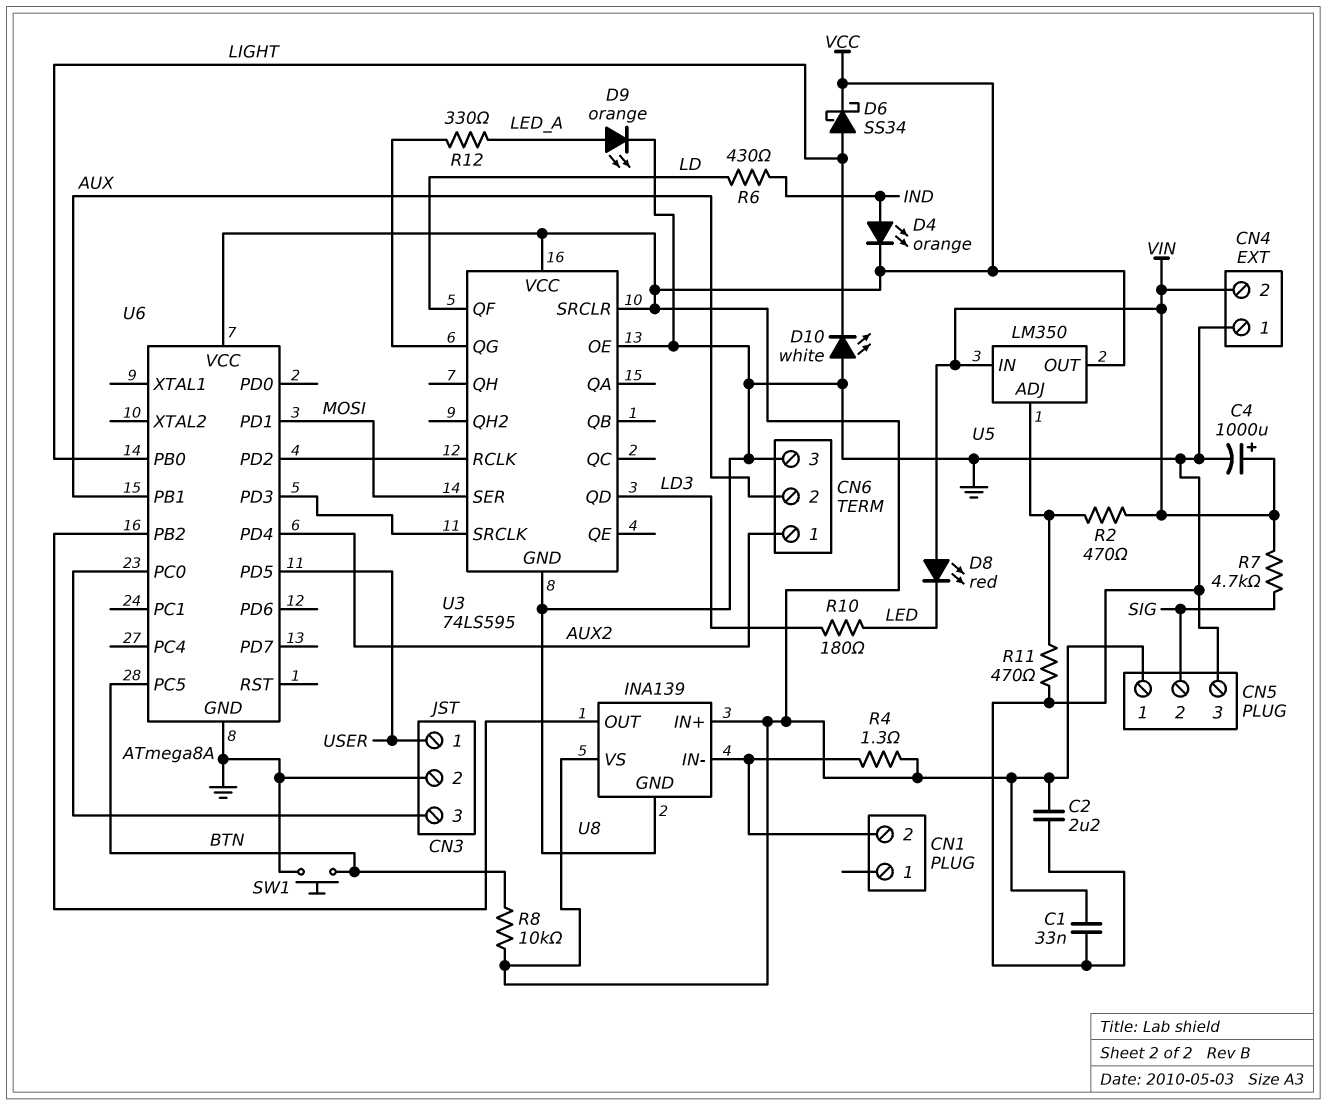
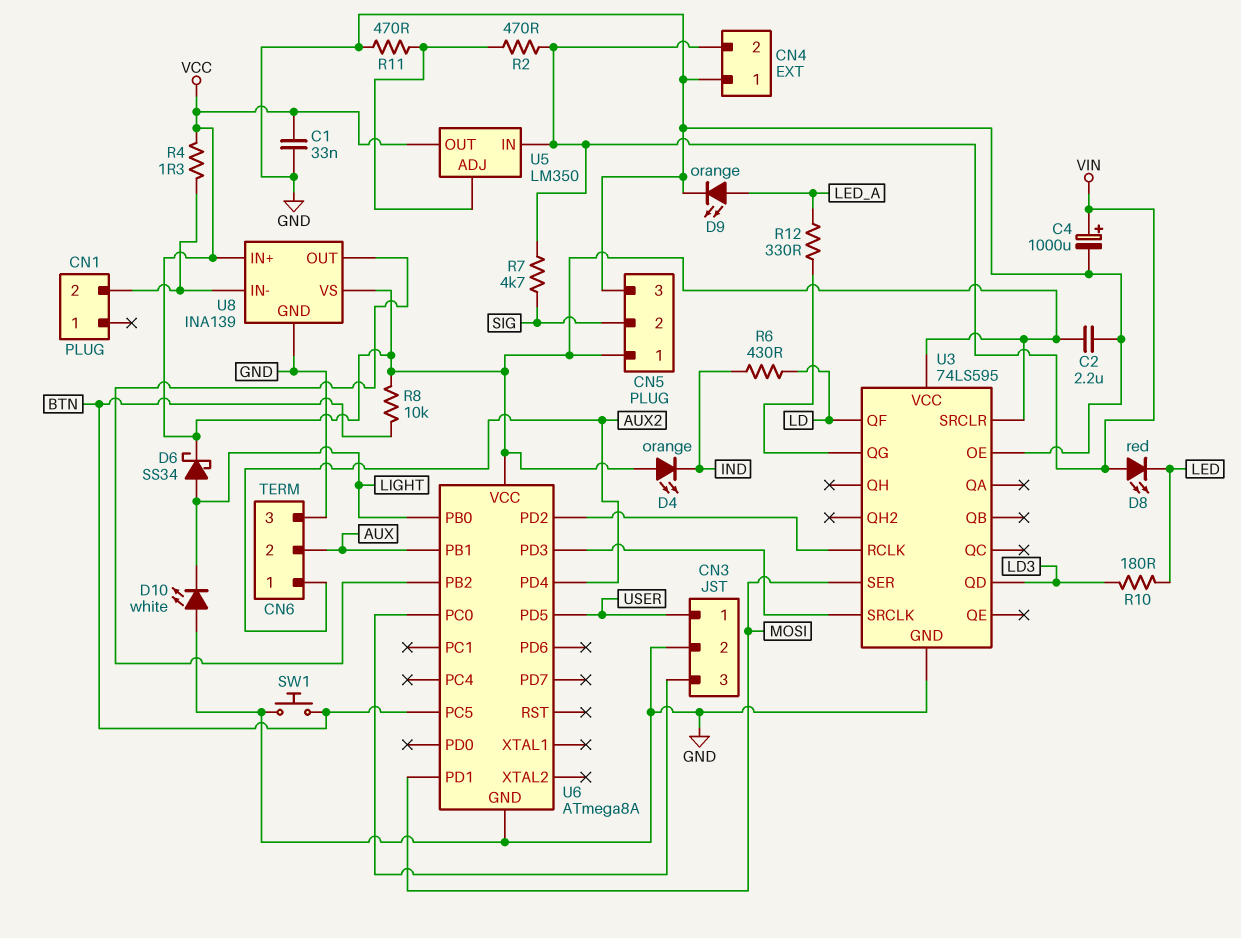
D4: LED orange (A IND, K VCC) -> LED orange (A VCC, K IND)

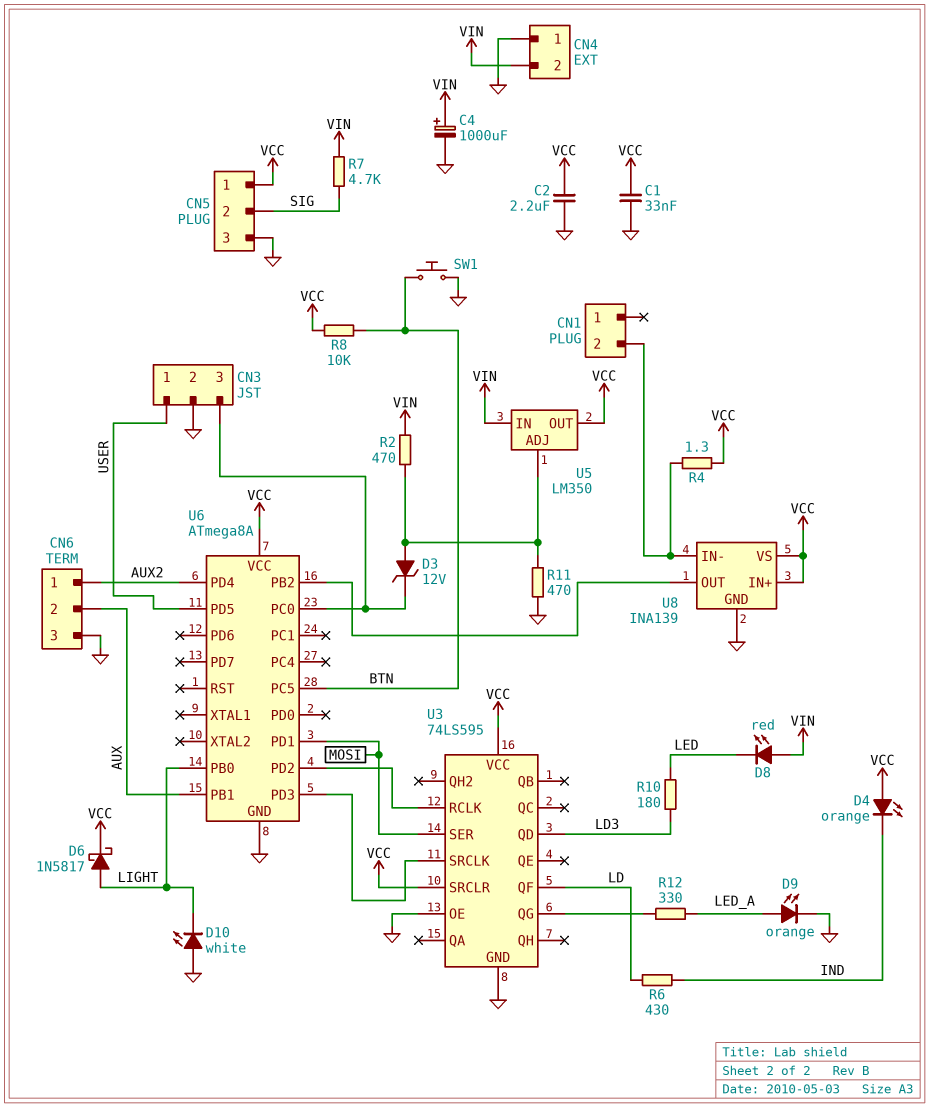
D3: none -> zener 12V (A U5/ADJ, K CN3/3)
D6: schottky SS34 (A LIGHT, K VCC) -> schottky 1N5817 (A LIGHT, K VCC)

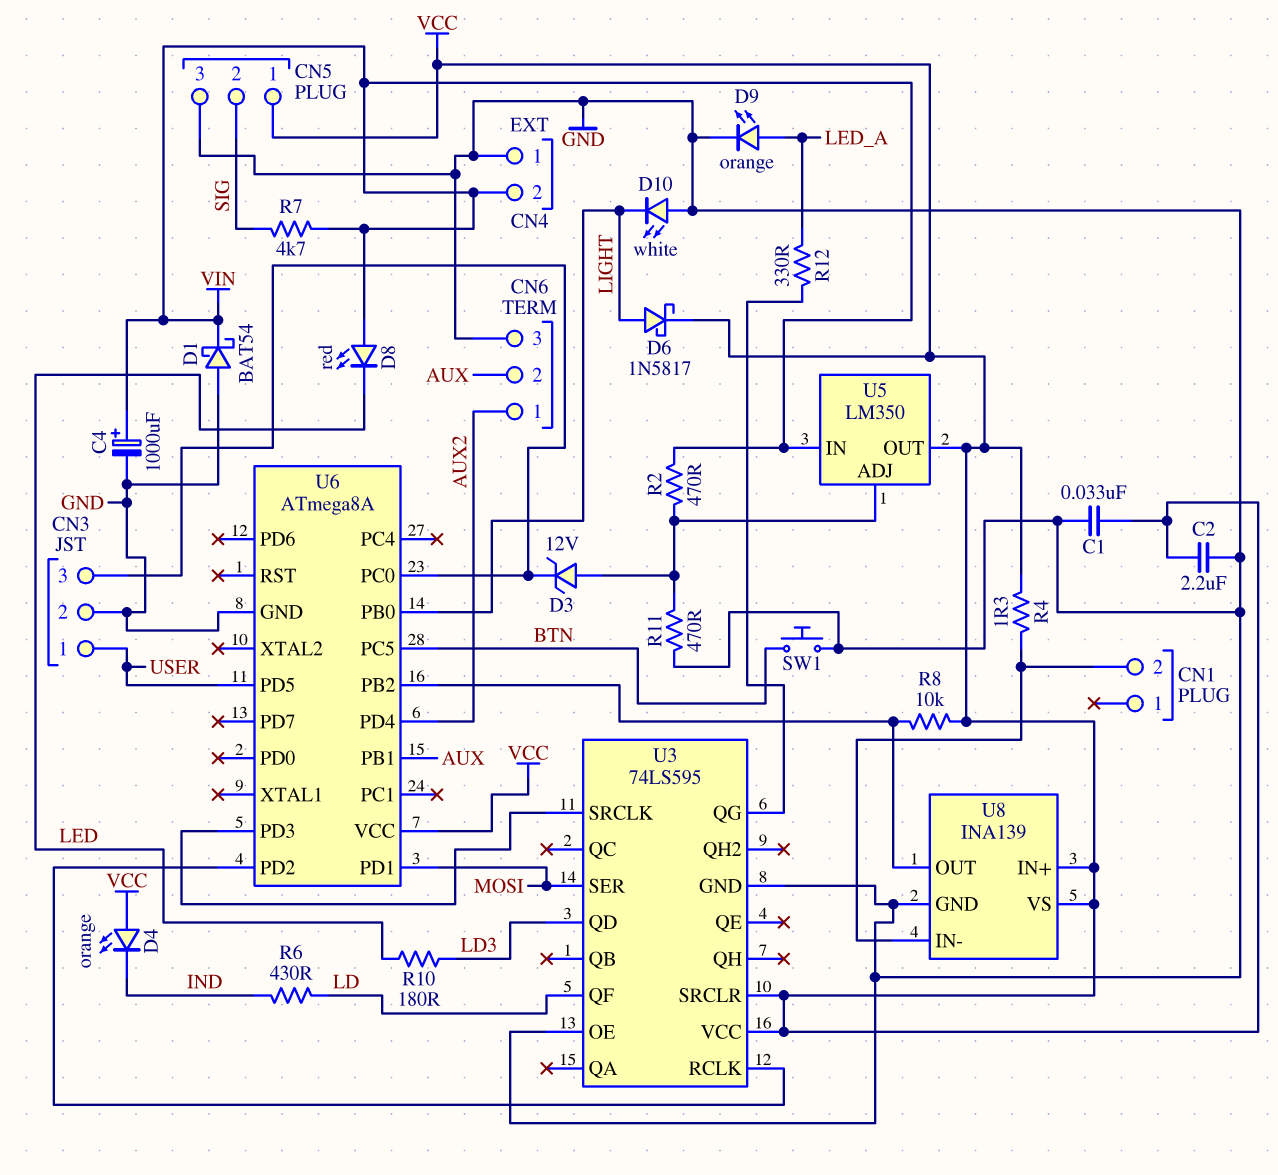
D1: none -> schottky BAT54 (A GND, K VIN)
R8: 10k (BTN, VCC) -> 10k (U6/PB2, VCC)

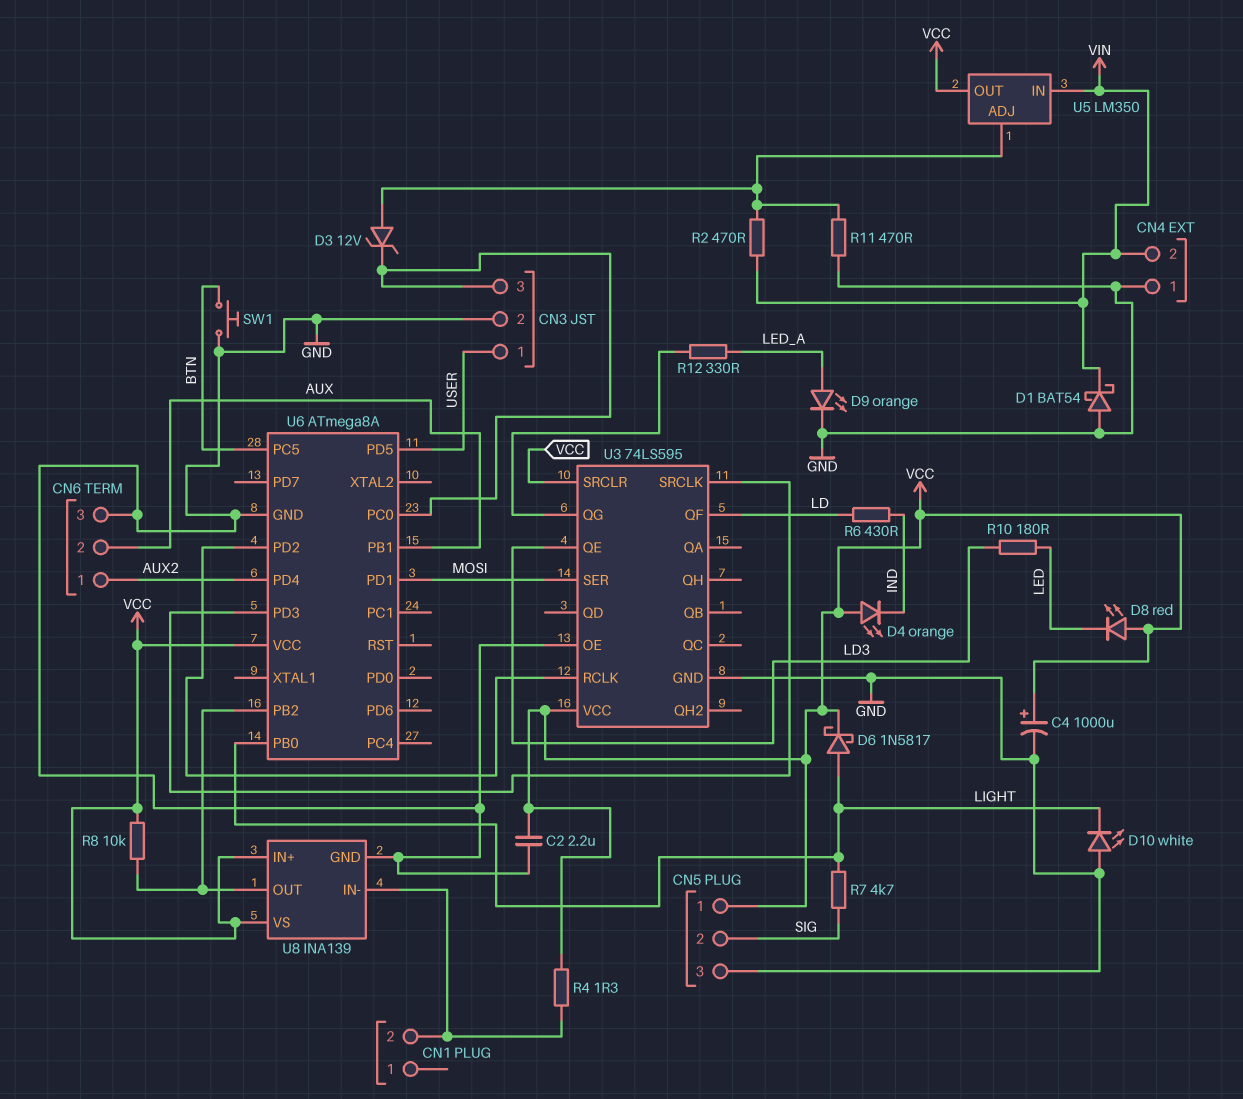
C1: 33nF (GND, VCC) -> none
C4: 1000uF (plus VIN, minus GND) -> 1000uF (plus VCC, minus GND)
D8: LED red (A VIN, K LED) -> LED red (A VCC, K LED)
R7: 4.7k (SIG, VIN) -> 4.7k (LIGHT, SIG)
U3 pin QD: LD3 -> none
U3 pin QE: none -> LD3

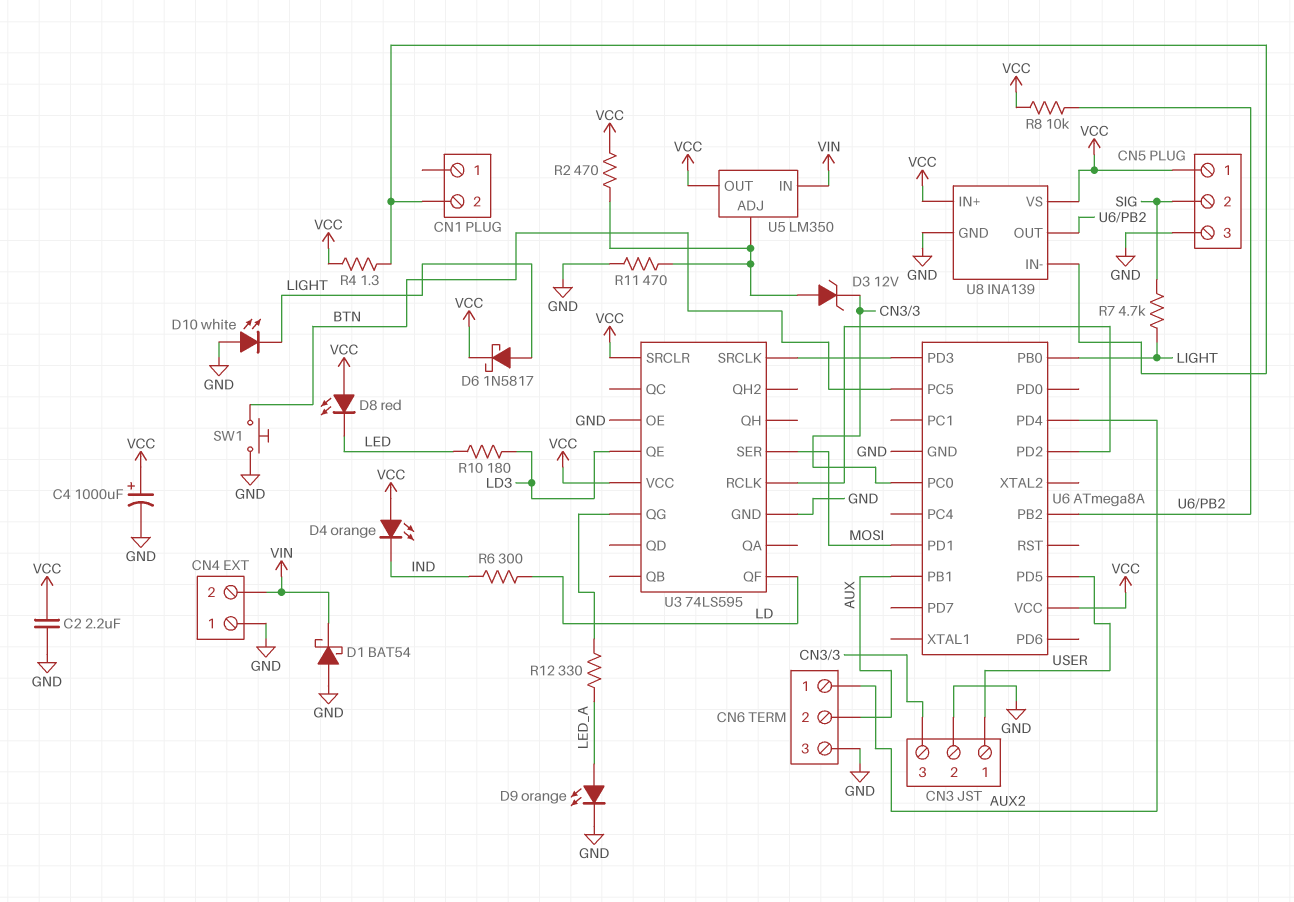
R2: 470 (U5/ADJ, VIN) -> 470 (U5/ADJ, VCC)
R6: 430 (IND, LD) -> 300 (IND, LD)

